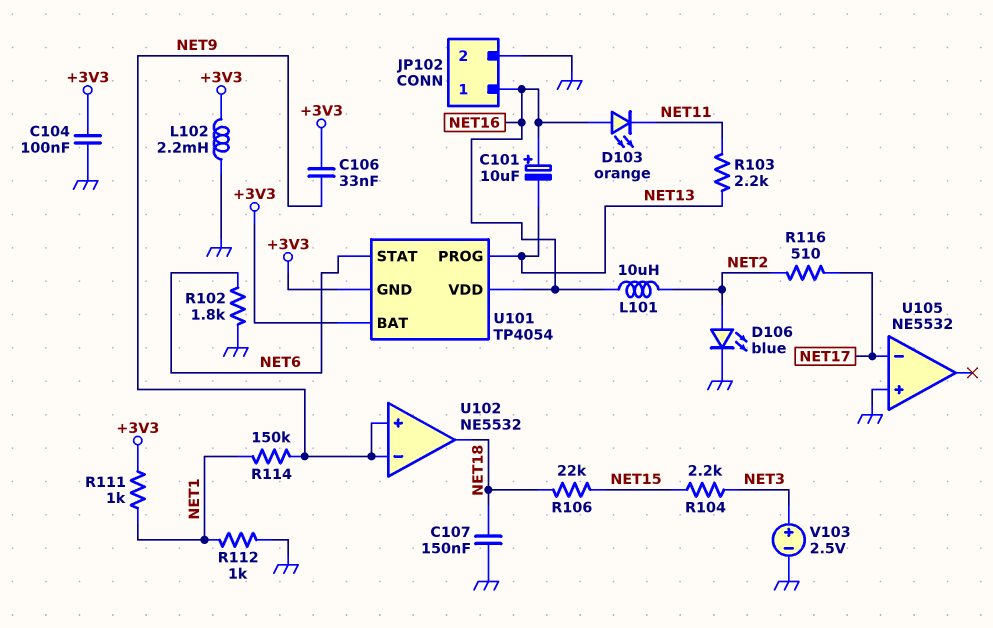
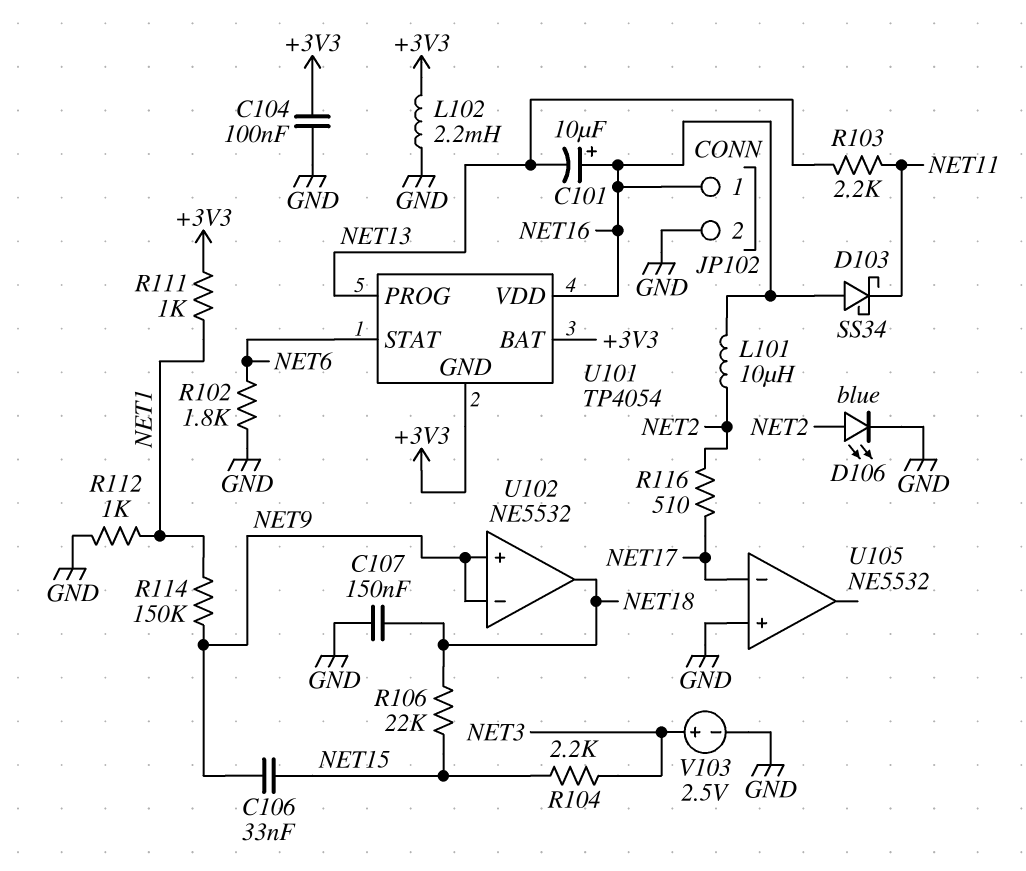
C106: 33nF (+3V3, NET9) -> 33nF (NET9, NET15)
D103: LED orange (A NET16, K NET11) -> schottky SS34 (A NET16, K NET11)

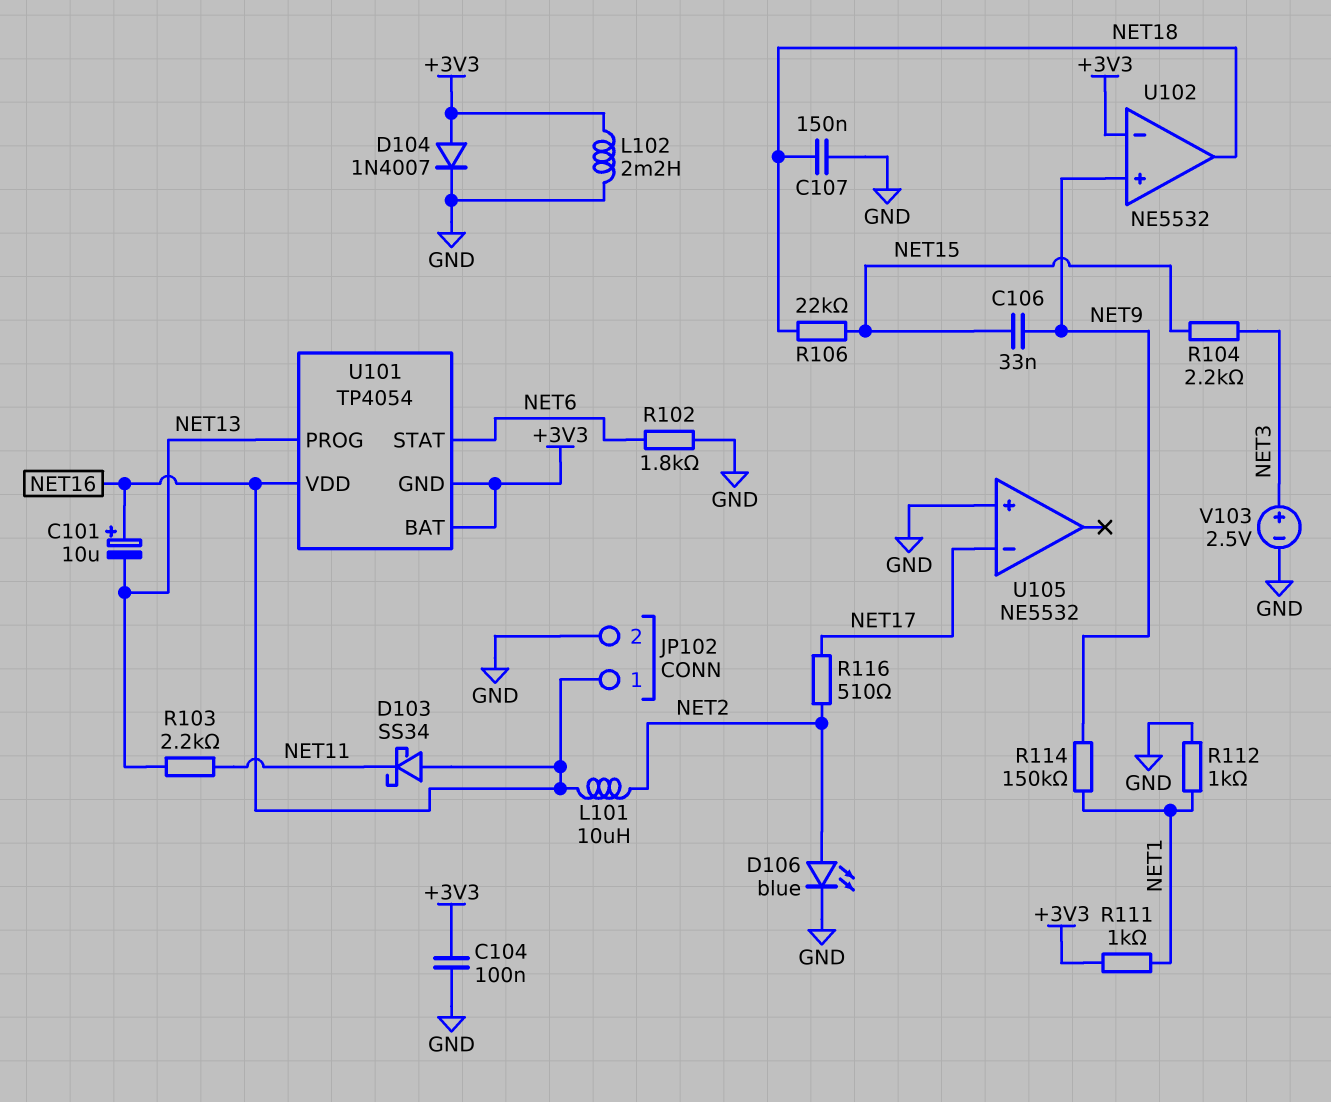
D104: none -> diode 1N4007 (A +3V3, K GND)
U102 pin in-: NET9 -> +3V3

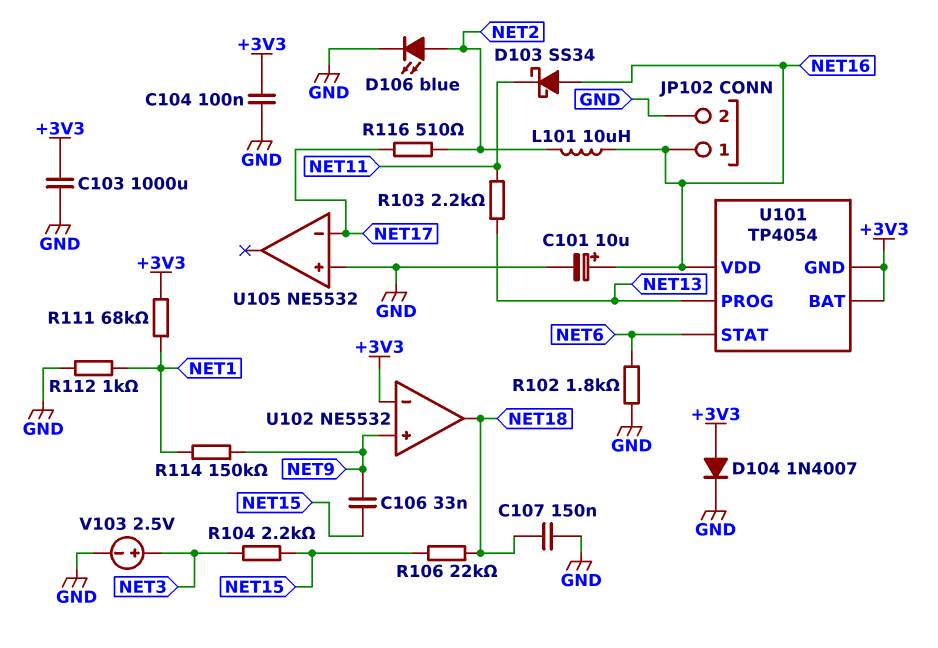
C101: 10uF (plus NET16, minus NET13) -> 10uF (plus NET16, minus GND)
C103: none -> 1000uF (+3V3, GND)
L102: 2.2mH (+3V3, GND) -> none
R111: 1k (+3V3, NET1) -> 68k (+3V3, NET1)

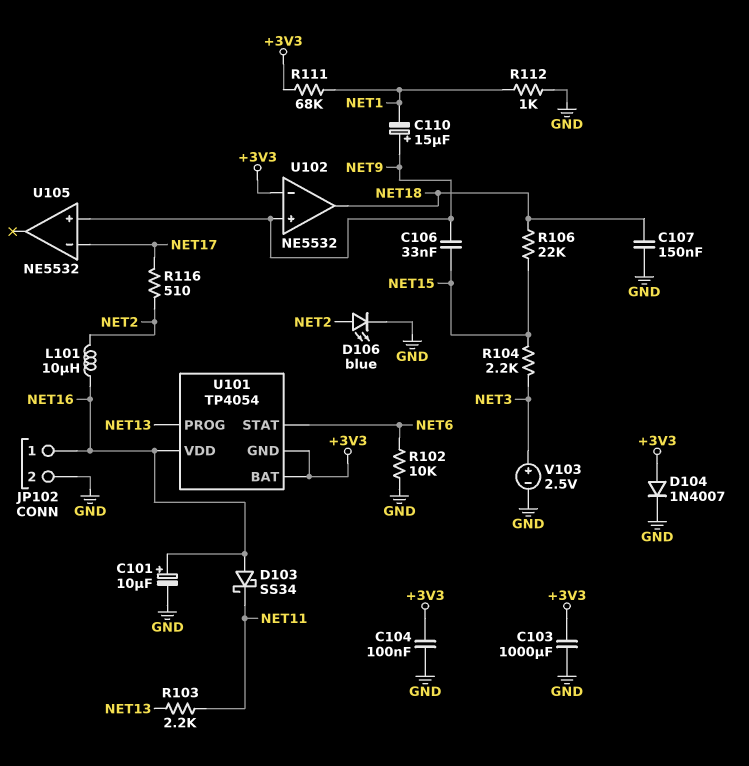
C110: none -> 15uF (plus NET9, minus NET1)
R102: 1.8k (GND, NET6) -> 10k (GND, NET6)
R114: 150k (NET1, NET9) -> none
U105 pin in+: GND -> NET9

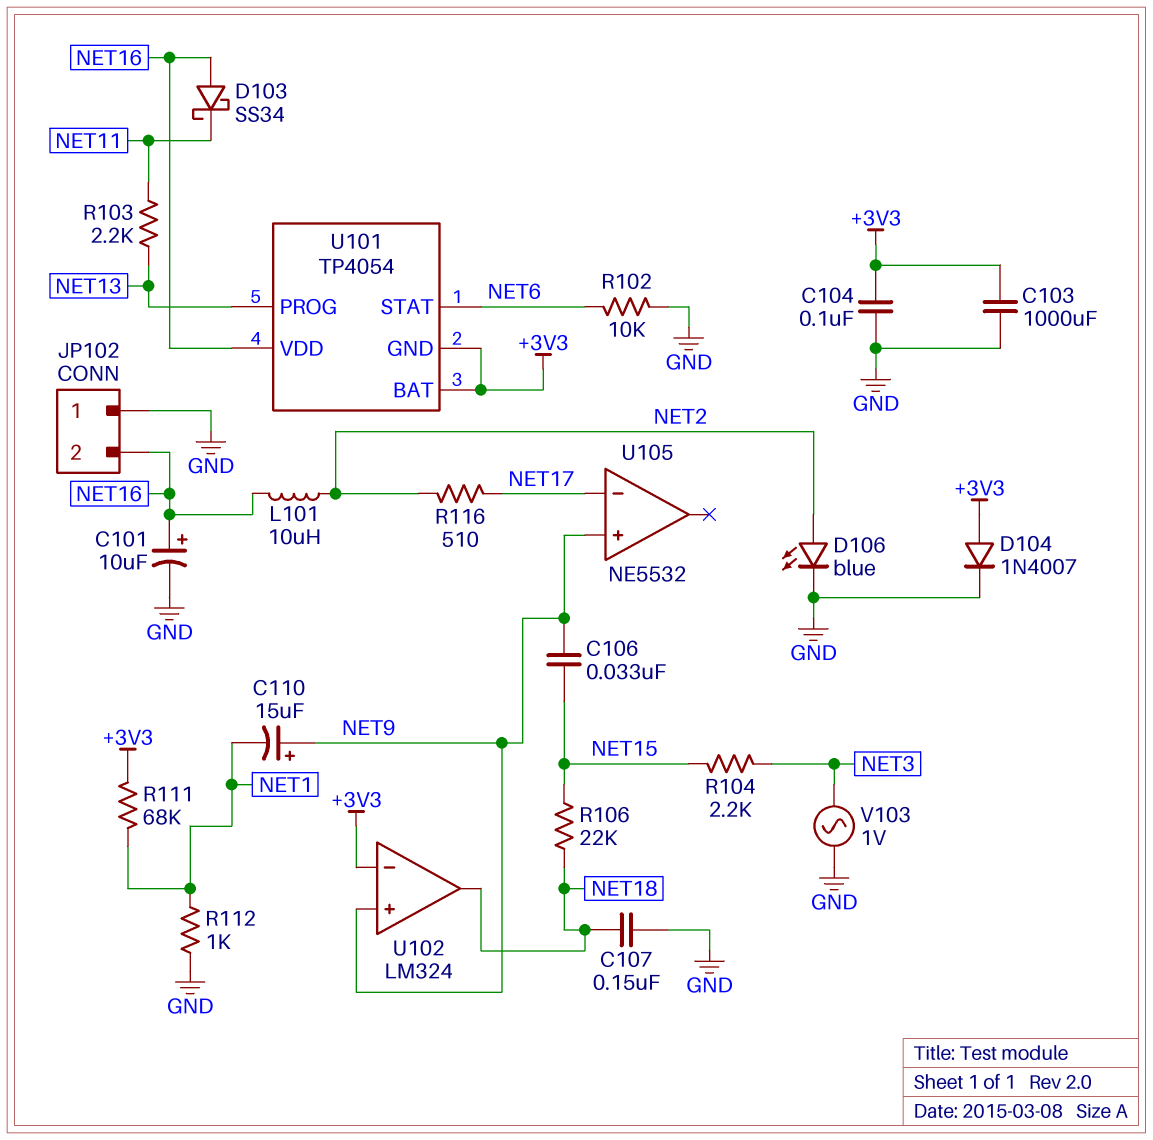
JP102 pin 1: NET16 -> GND
JP102 pin 2: GND -> NET16
U102: NE5532 -> LM324
V103: 2.5V (plus NET3, minus GND) -> AC 1V (GND, NET3)

